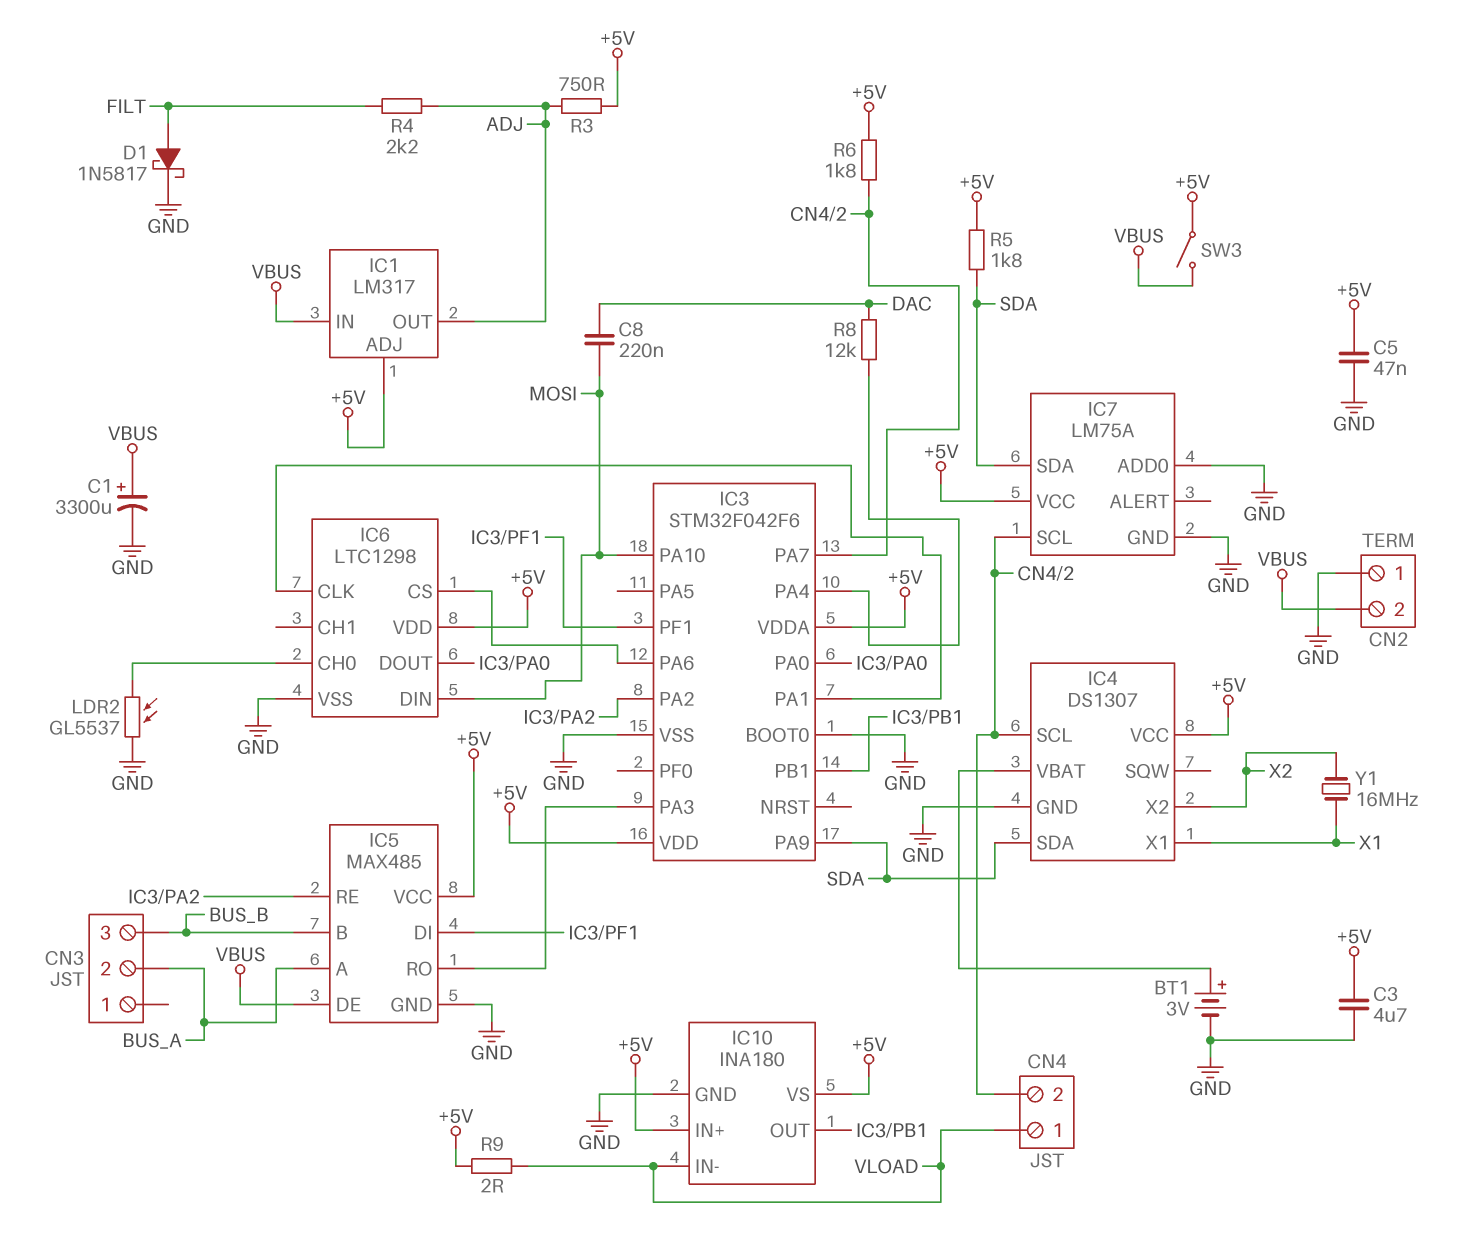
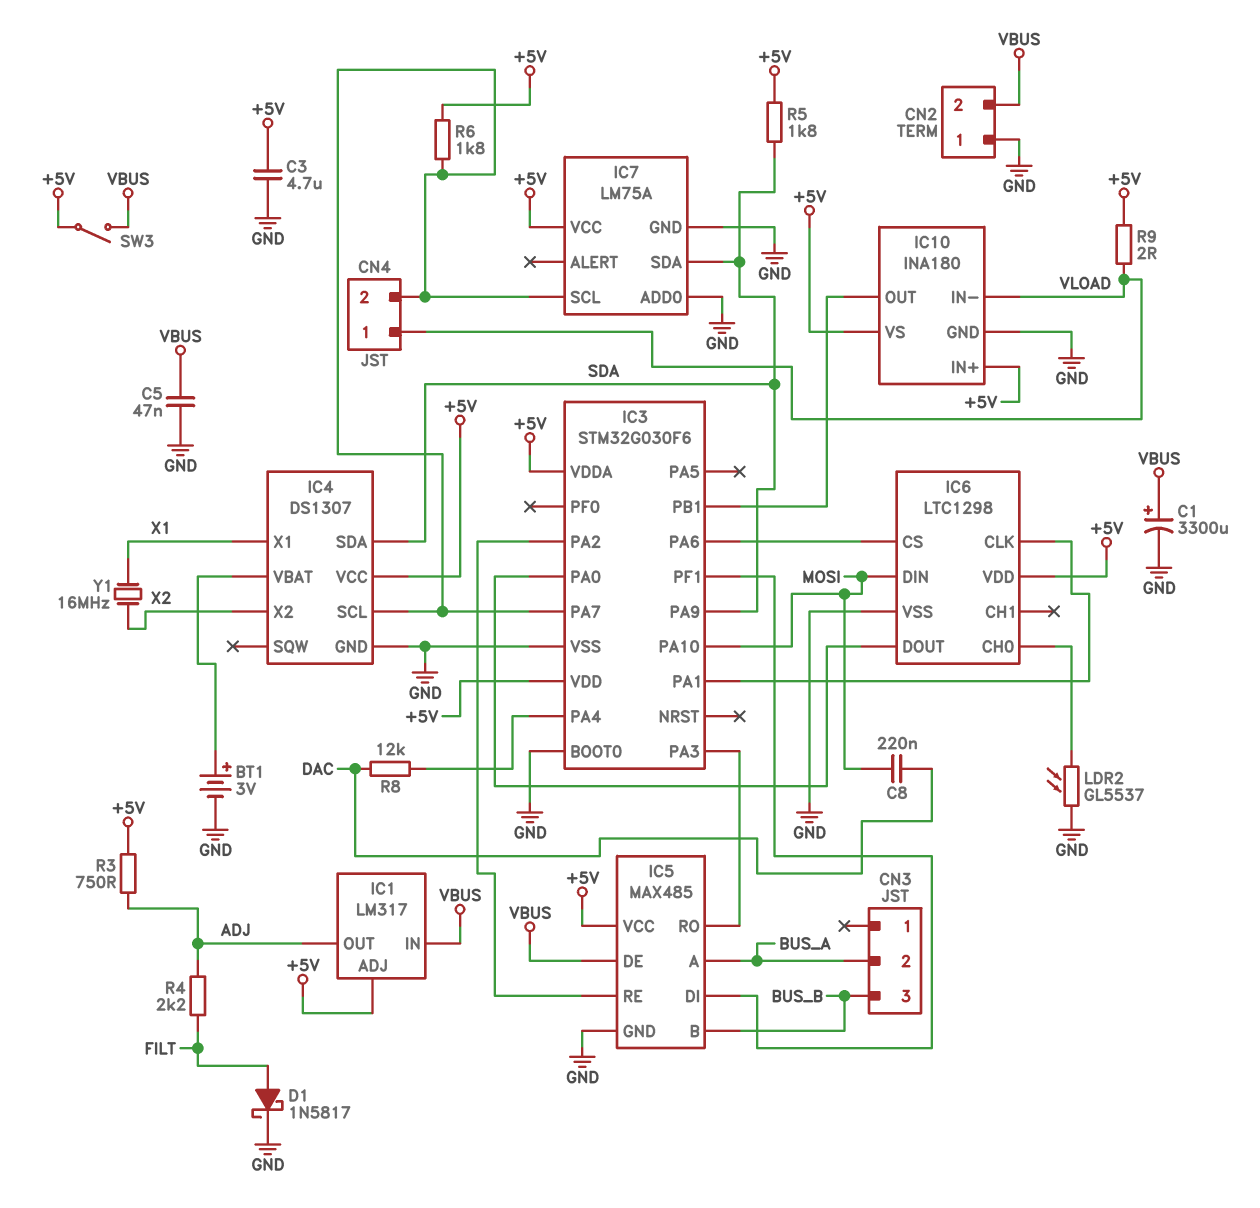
C5: 47nF (+5V, GND) -> 47nF (GND, VBUS)
IC3: STM32F042F6 -> STM32G030F6

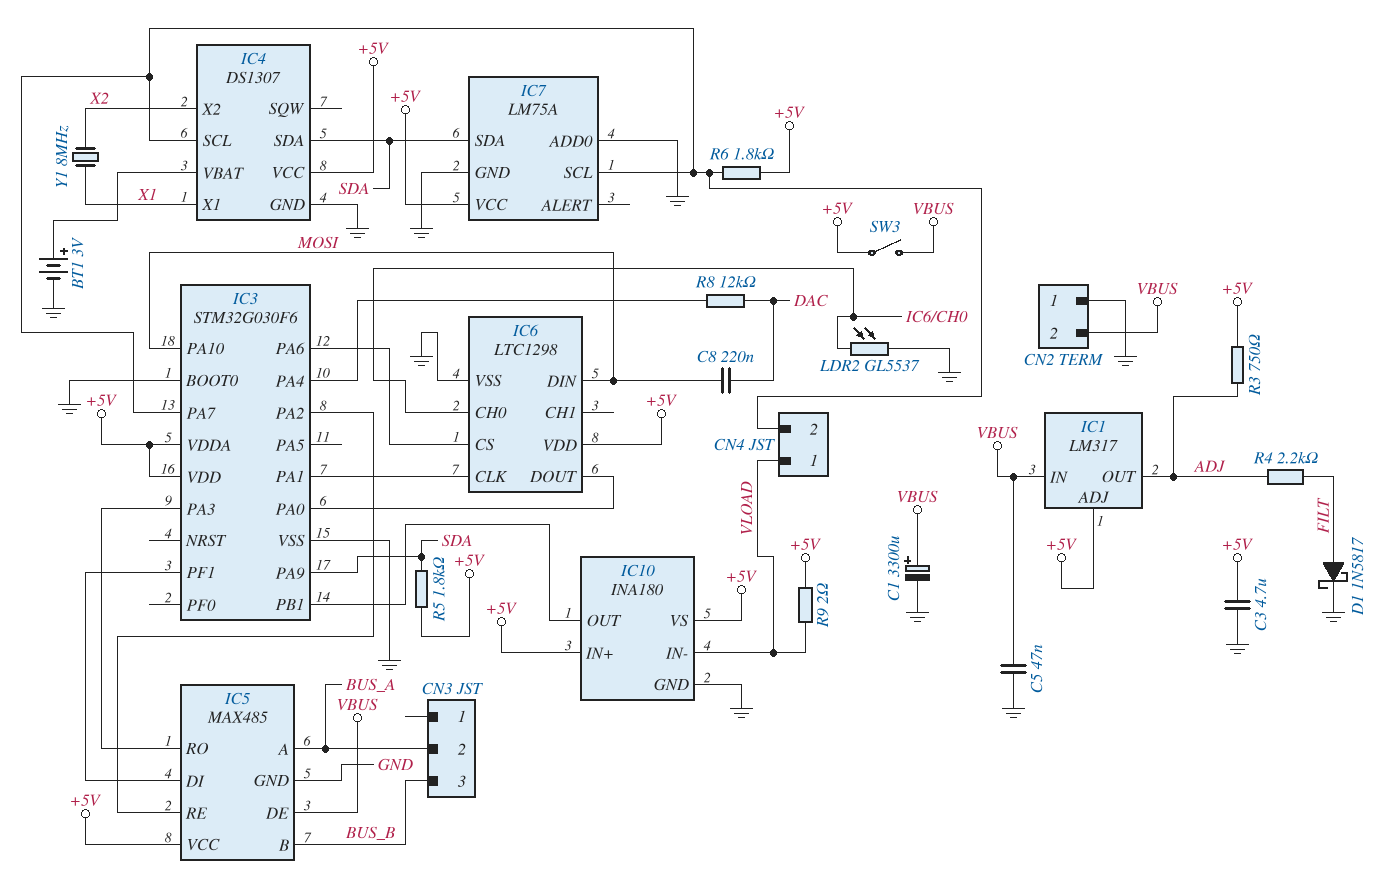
Y1: 16MHz (X1, X2) -> 8MHz (X1, X2)

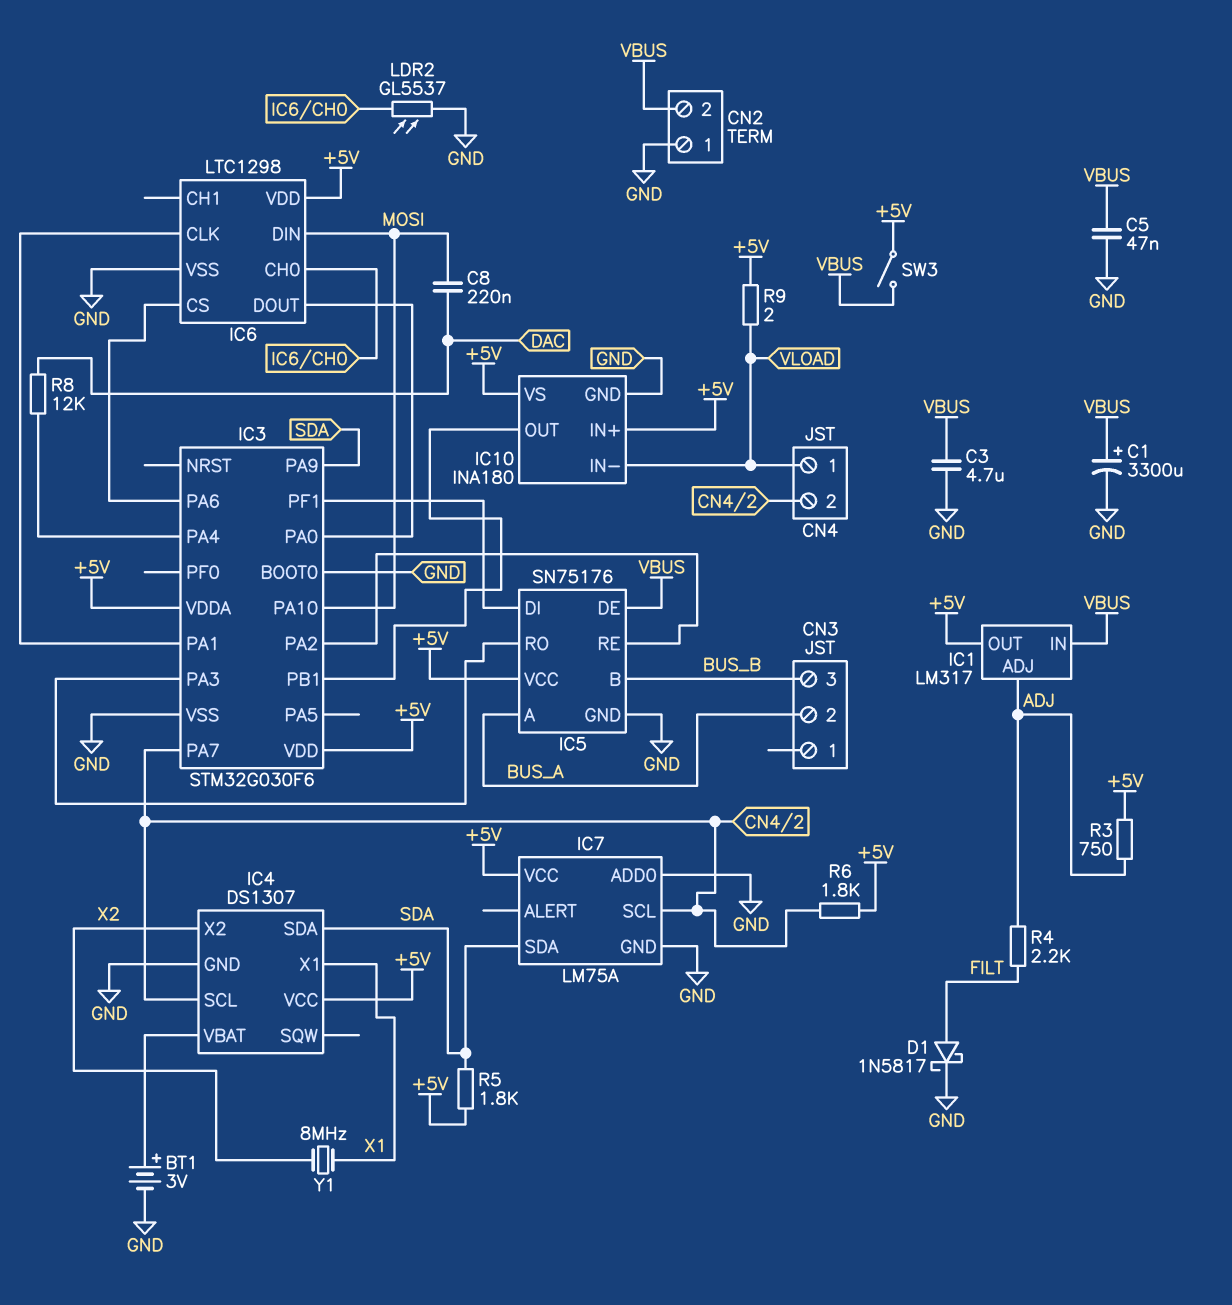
C3: 4.7uF (+5V, GND) -> 4.7uF (GND, VBUS)
IC1 pin ADJ: +5V -> ADJ
IC1 pin OUT: ADJ -> +5V
IC5: MAX485 -> SN75176

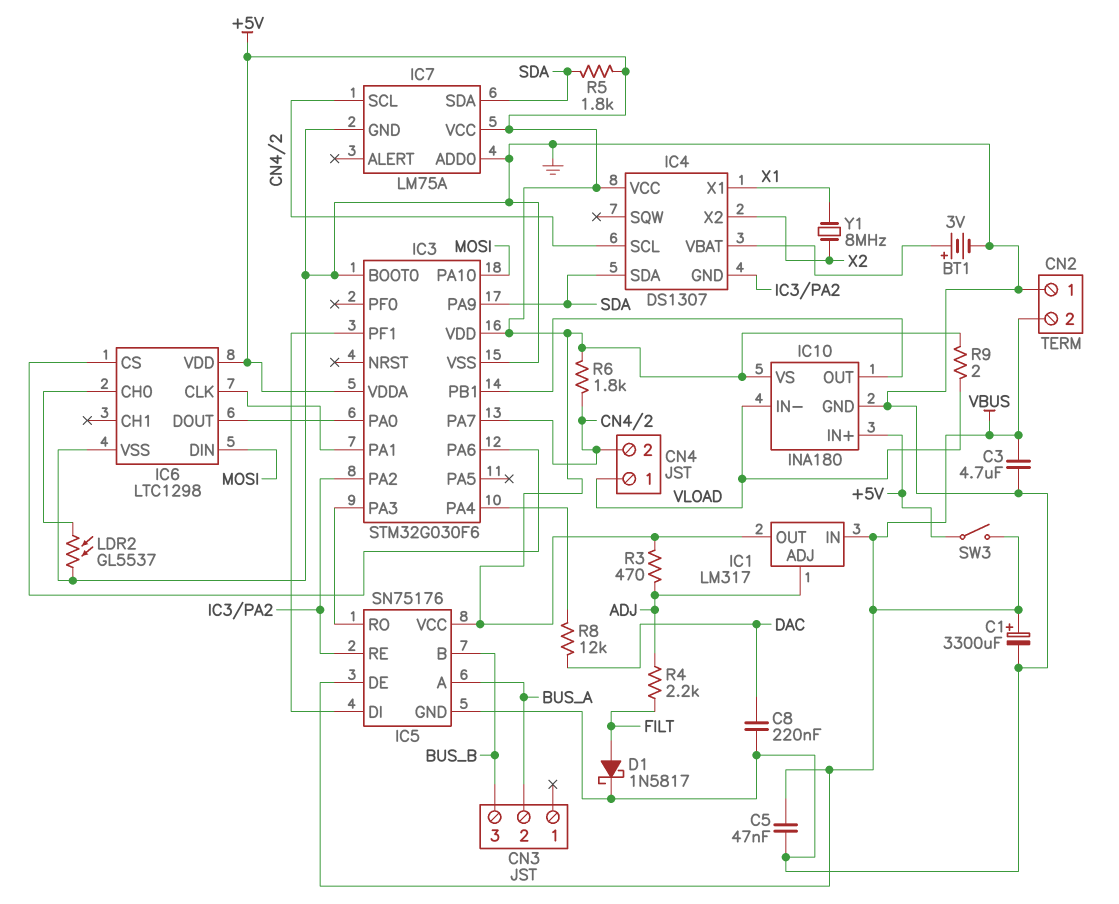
C8: 220nF (DAC, MOSI) -> 220nF (DAC, GND)
IC4 pin GND: GND -> IC3/PA2
R3: 750 (+5V, ADJ) -> 470 (+5V, ADJ)

